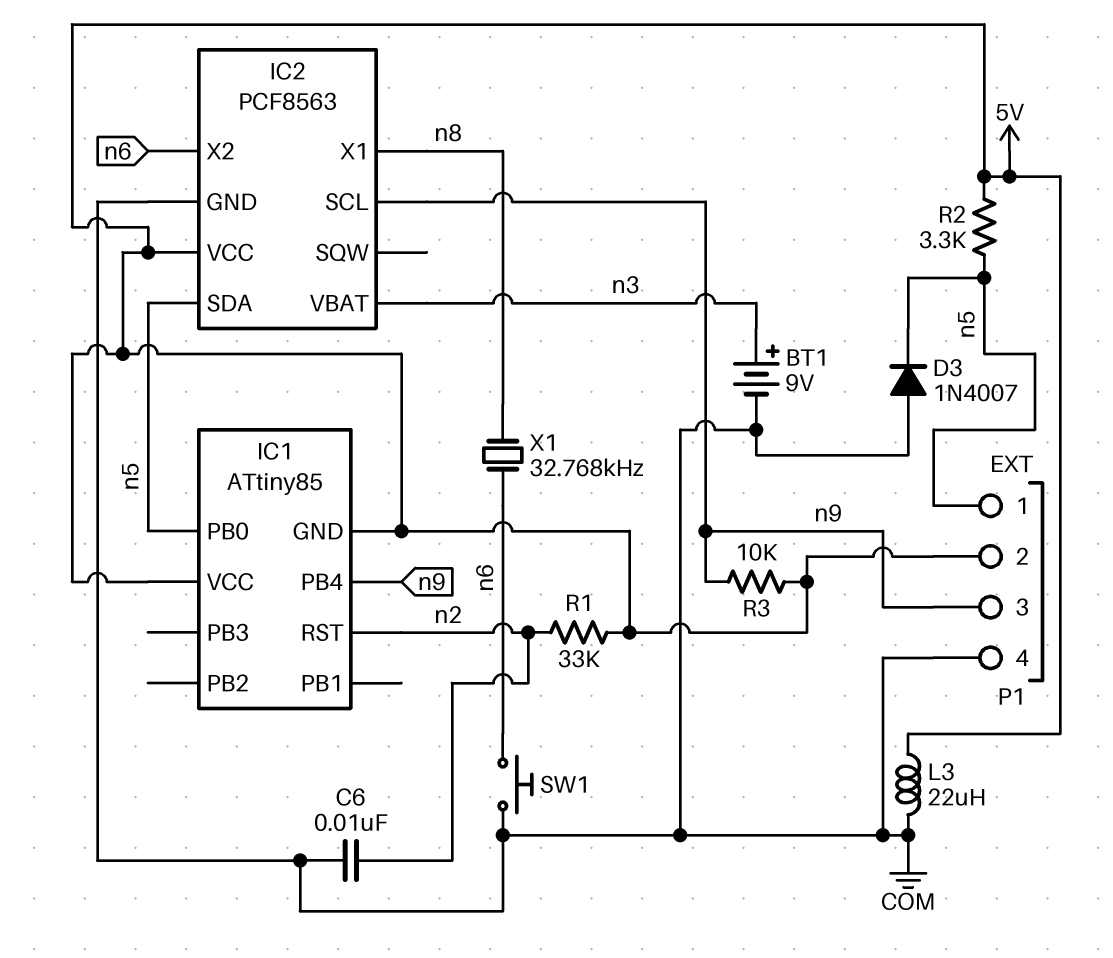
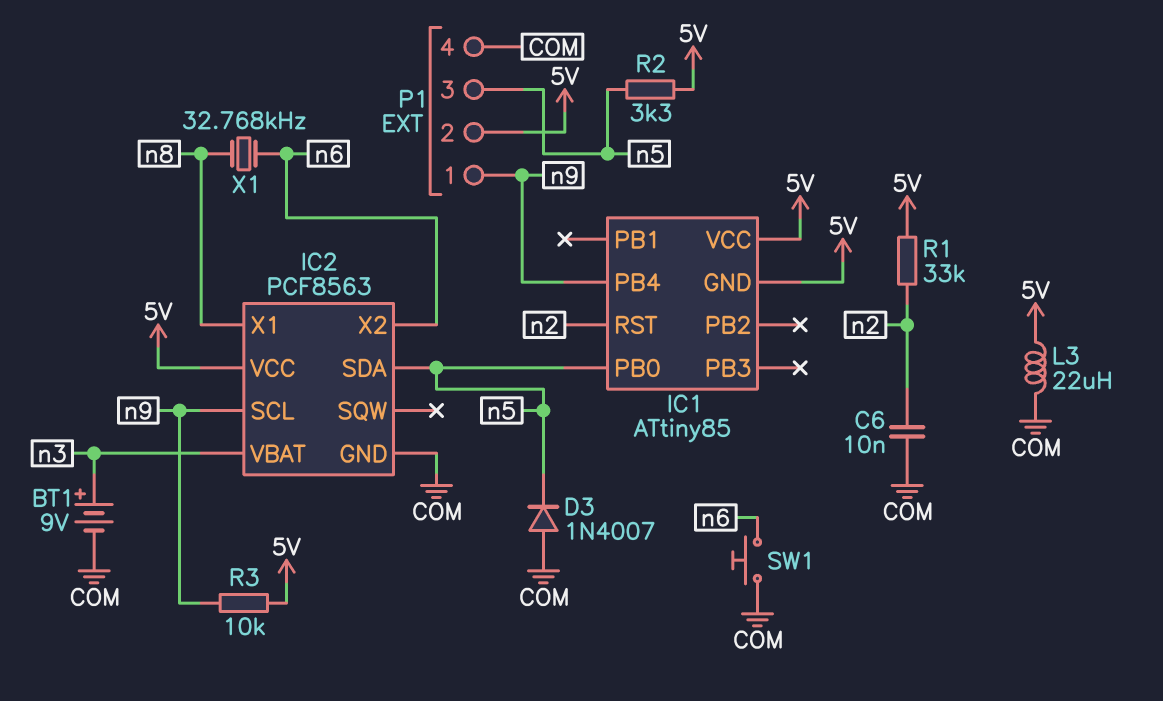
P1 pin 1: n5 -> n9
P1 pin 3: n9 -> n5

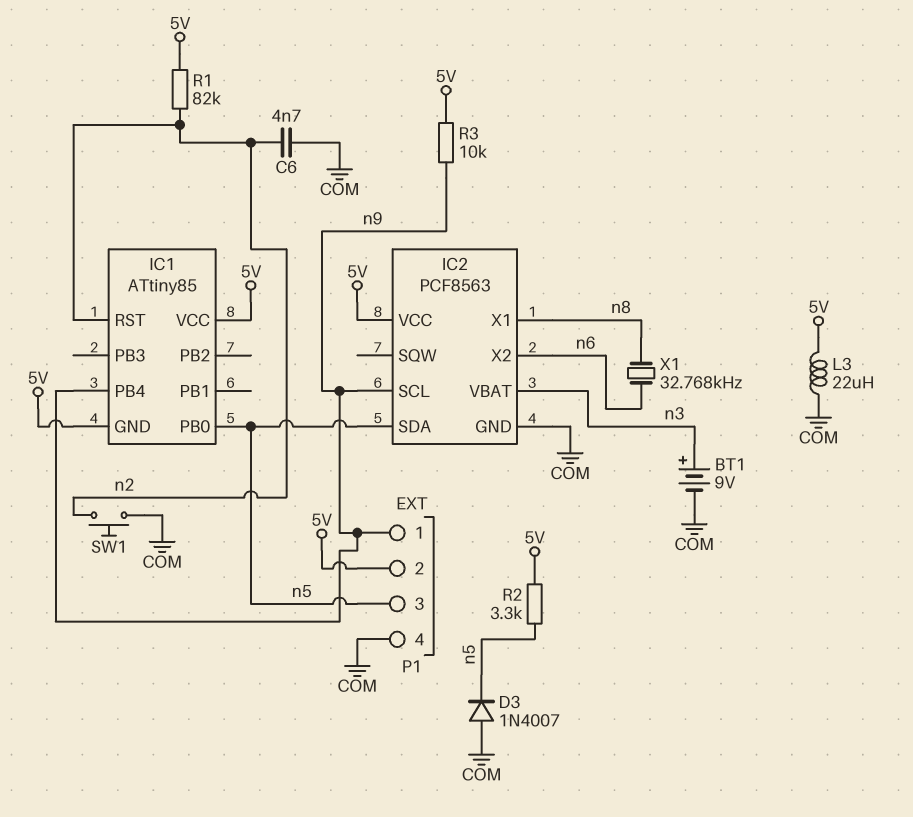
C6: 10nF (COM, n2) -> 4.7nF (COM, n2)
R1: 33k (5V, n2) -> 82k (5V, n2)
SW1: button (COM, n6) -> button (COM, n2)

